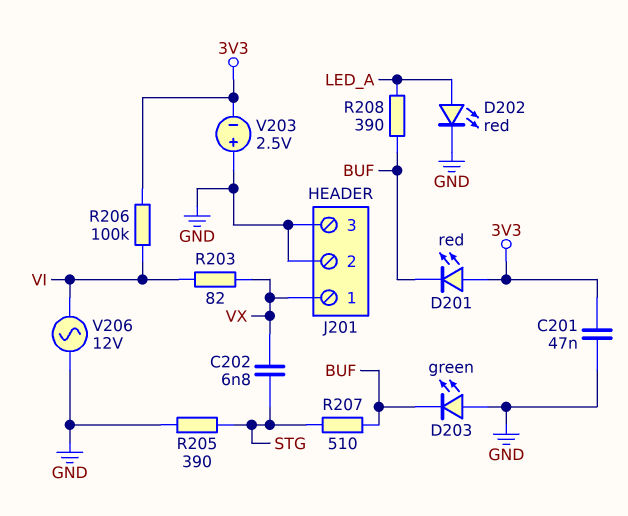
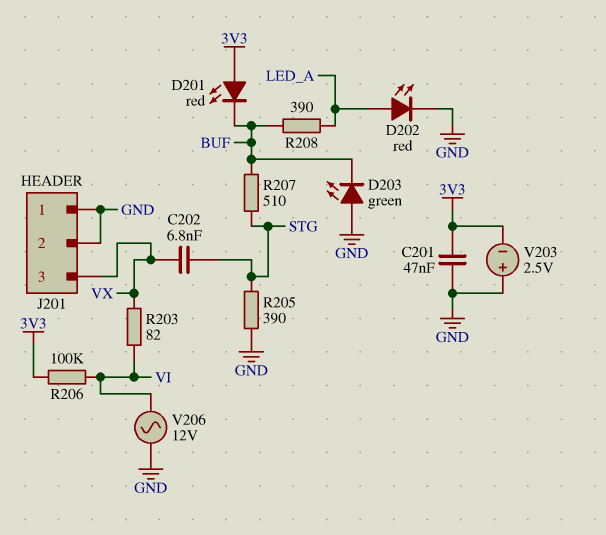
J201 pin 1: VX -> GND
J201 pin 3: GND -> VX

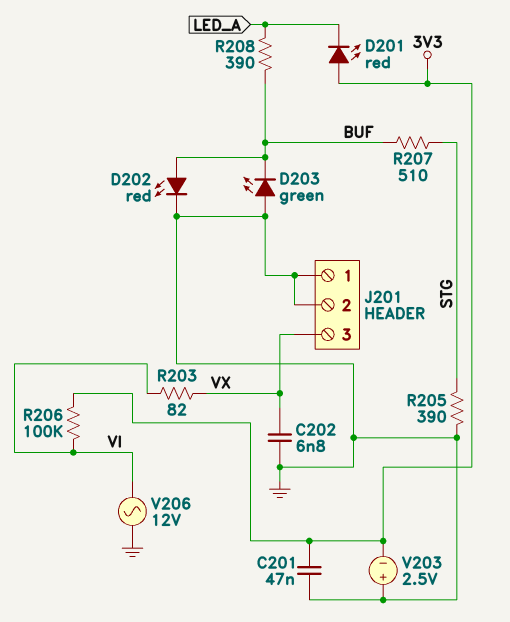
C202: 6.8nF (STG, VX) -> 6.8nF (GND, VX)
D201: LED red (A 3V3, K BUF) -> LED red (A 3V3, K LED_A)
D202: LED red (A LED_A, K GND) -> LED red (A BUF, K GND)

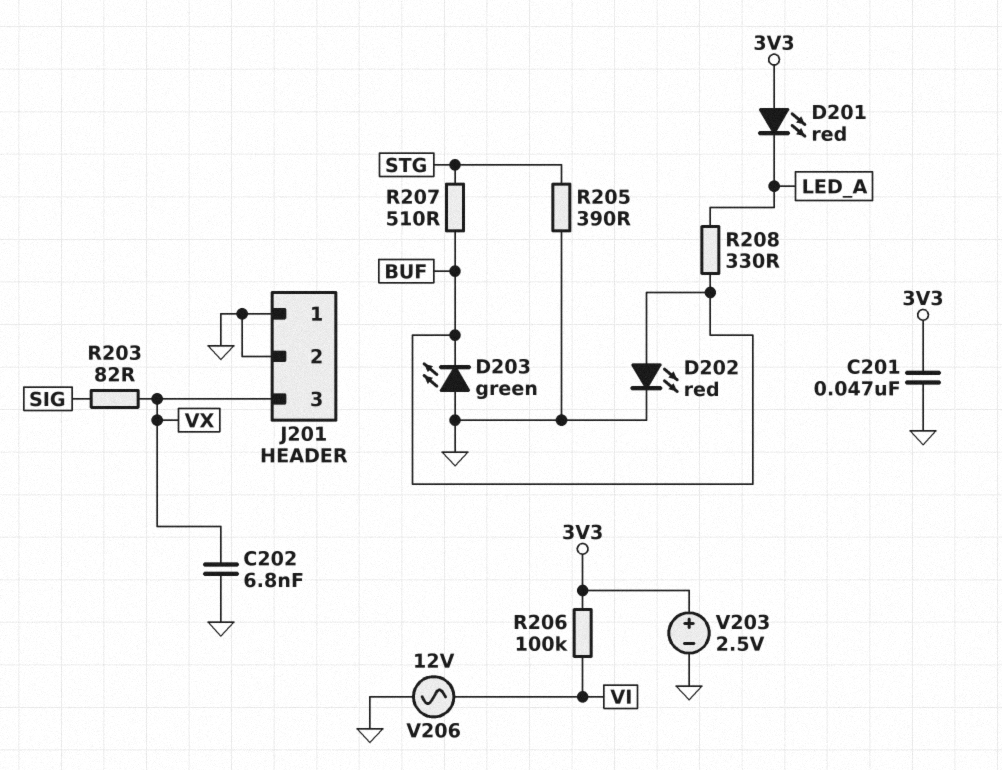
R203: 82 (VI, VX) -> 82 (SIG, VX)
R208: 390 (BUF, LED_A) -> 330 (BUF, LED_A)
V203: 2.5V (plus GND, minus 3V3) -> 2.5V (plus 3V3, minus GND)

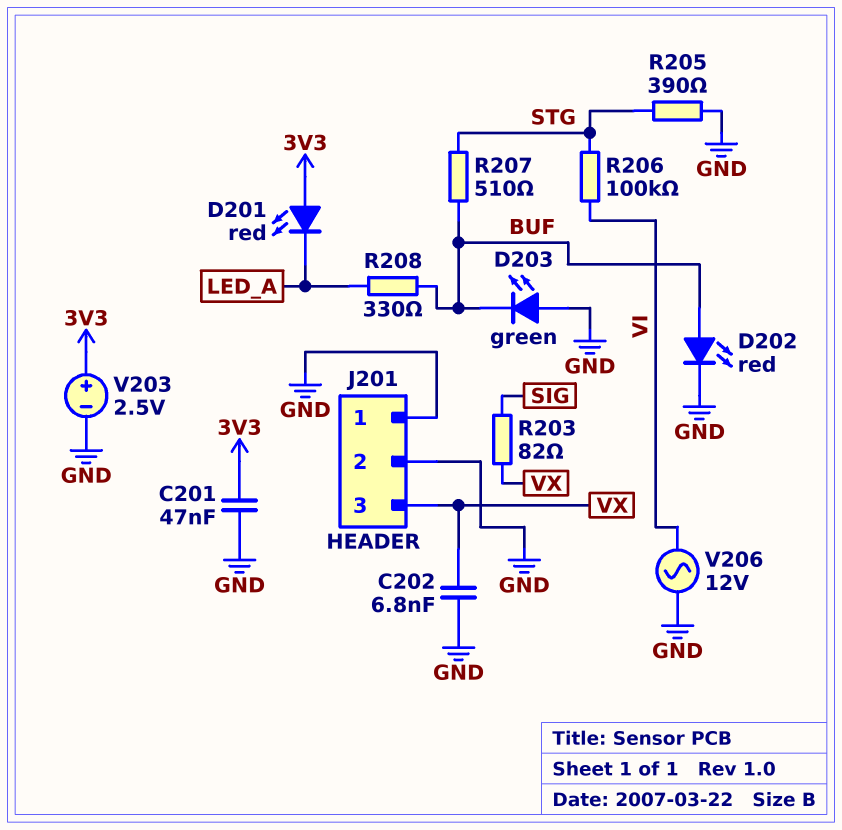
R206: 100k (3V3, VI) -> 100k (STG, VI)

